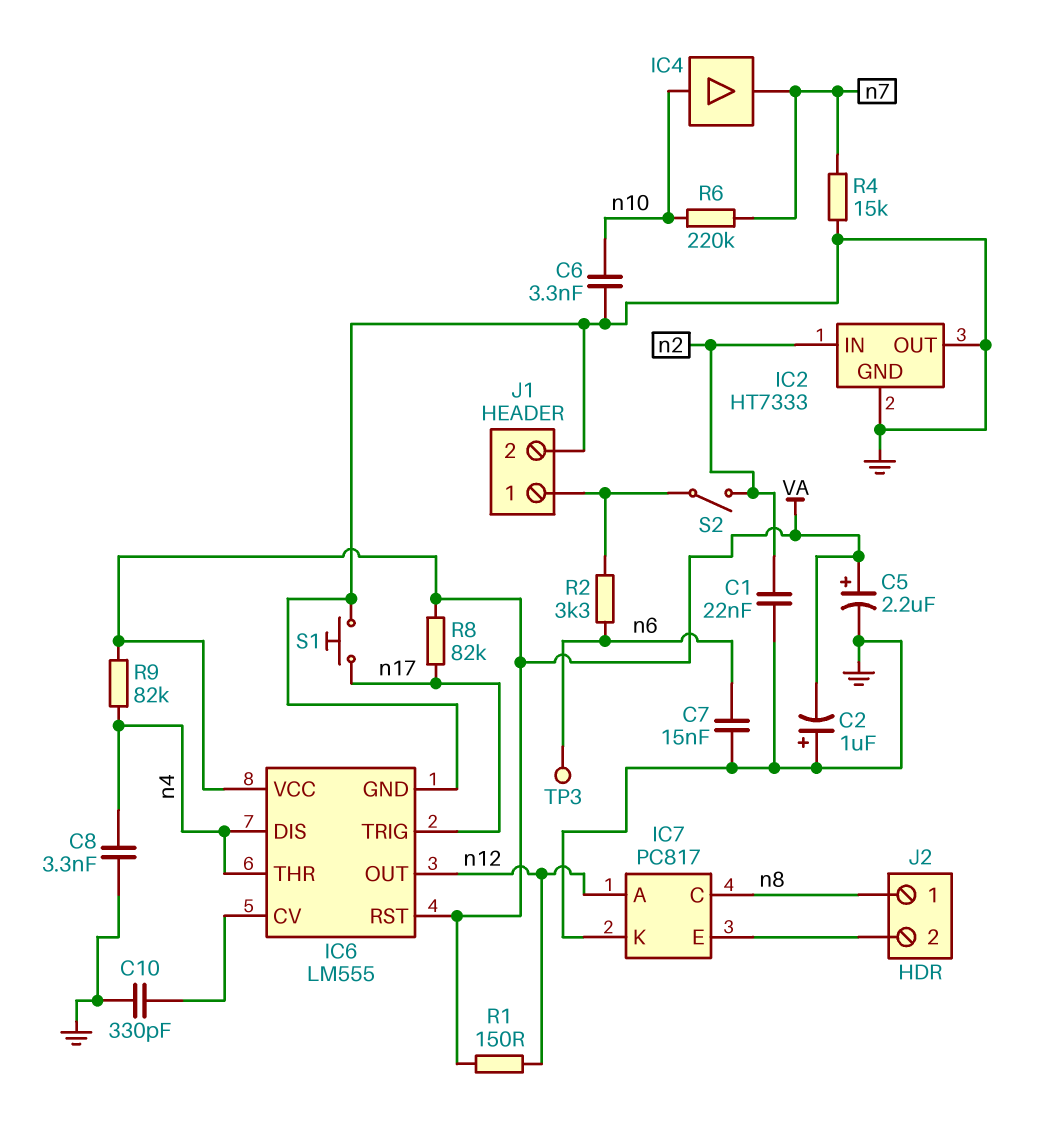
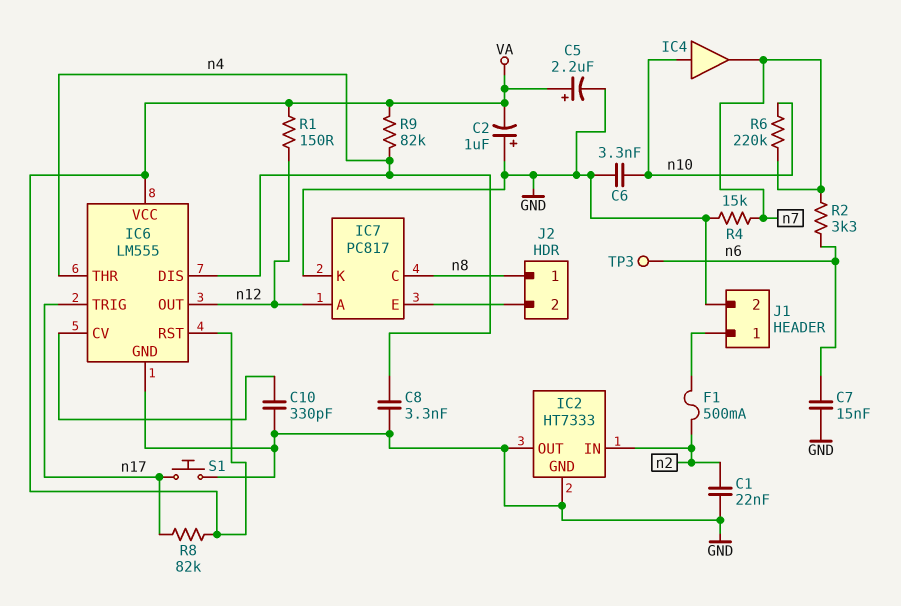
F1: none -> 500mA (J1/1, n2)
R2: 3.3k (J1/1, n6) -> 3.3k (n6, n7)
S2: switch (J1/1, n2) -> none

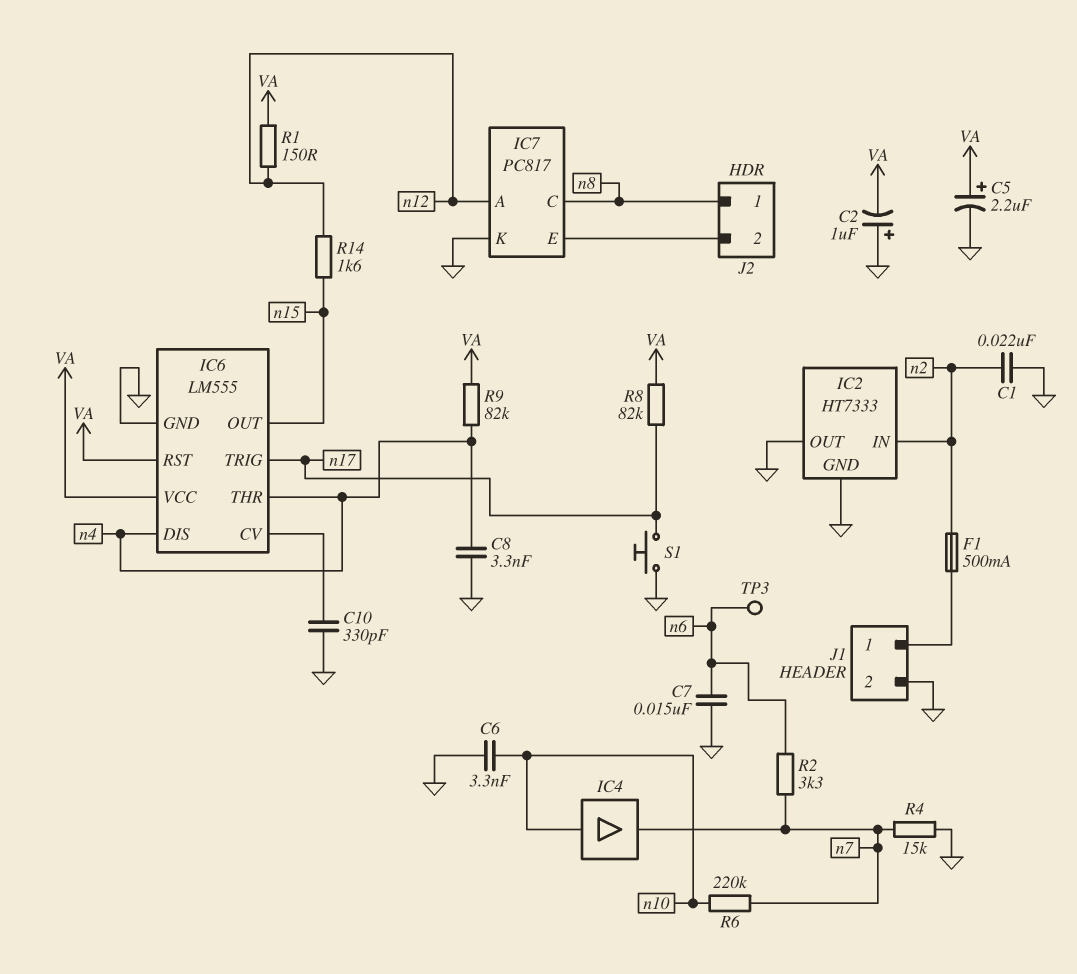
IC6 pin OUT: n12 -> n15
R14: none -> 1.6k (n12, n15)

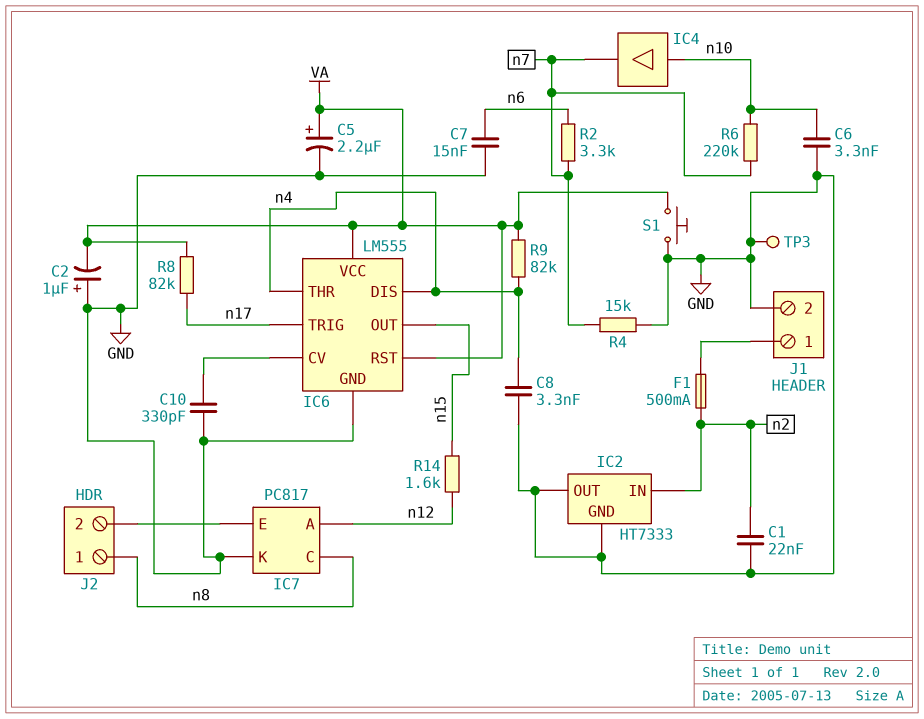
R1: 150 (VA, n12) -> none
S1: button (GND, n17) -> button (GND, VA)
TP3: test point (n6) -> test point (GND)

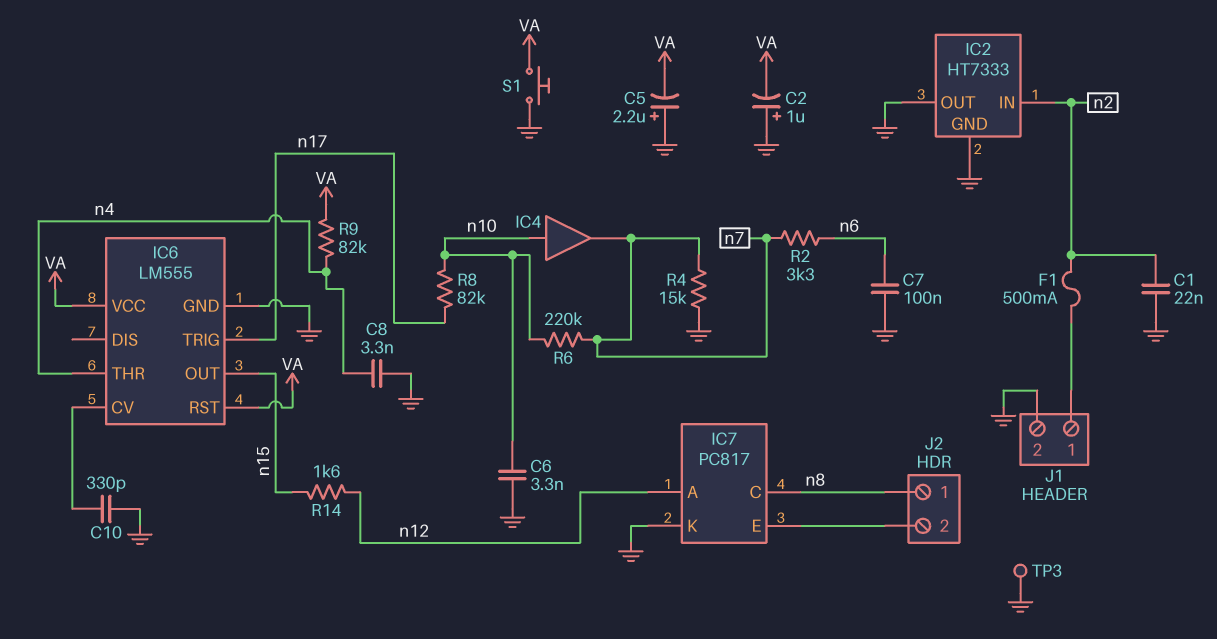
C5: 2.2uF (plus VA, minus GND) -> 2.2uF (plus GND, minus VA)
C7: 15nF (GND, n6) -> 100nF (GND, n6)
IC6 pin DIS: n4 -> none
R8: 82k (VA, n17) -> 82k (n10, n17)

